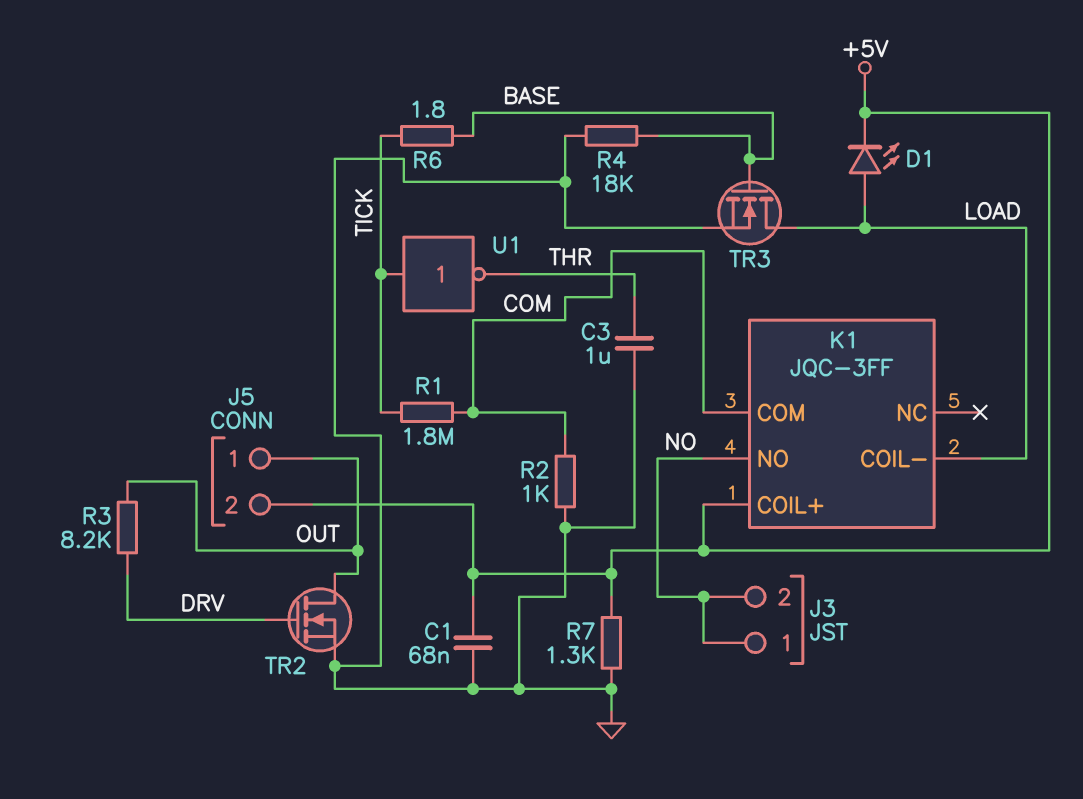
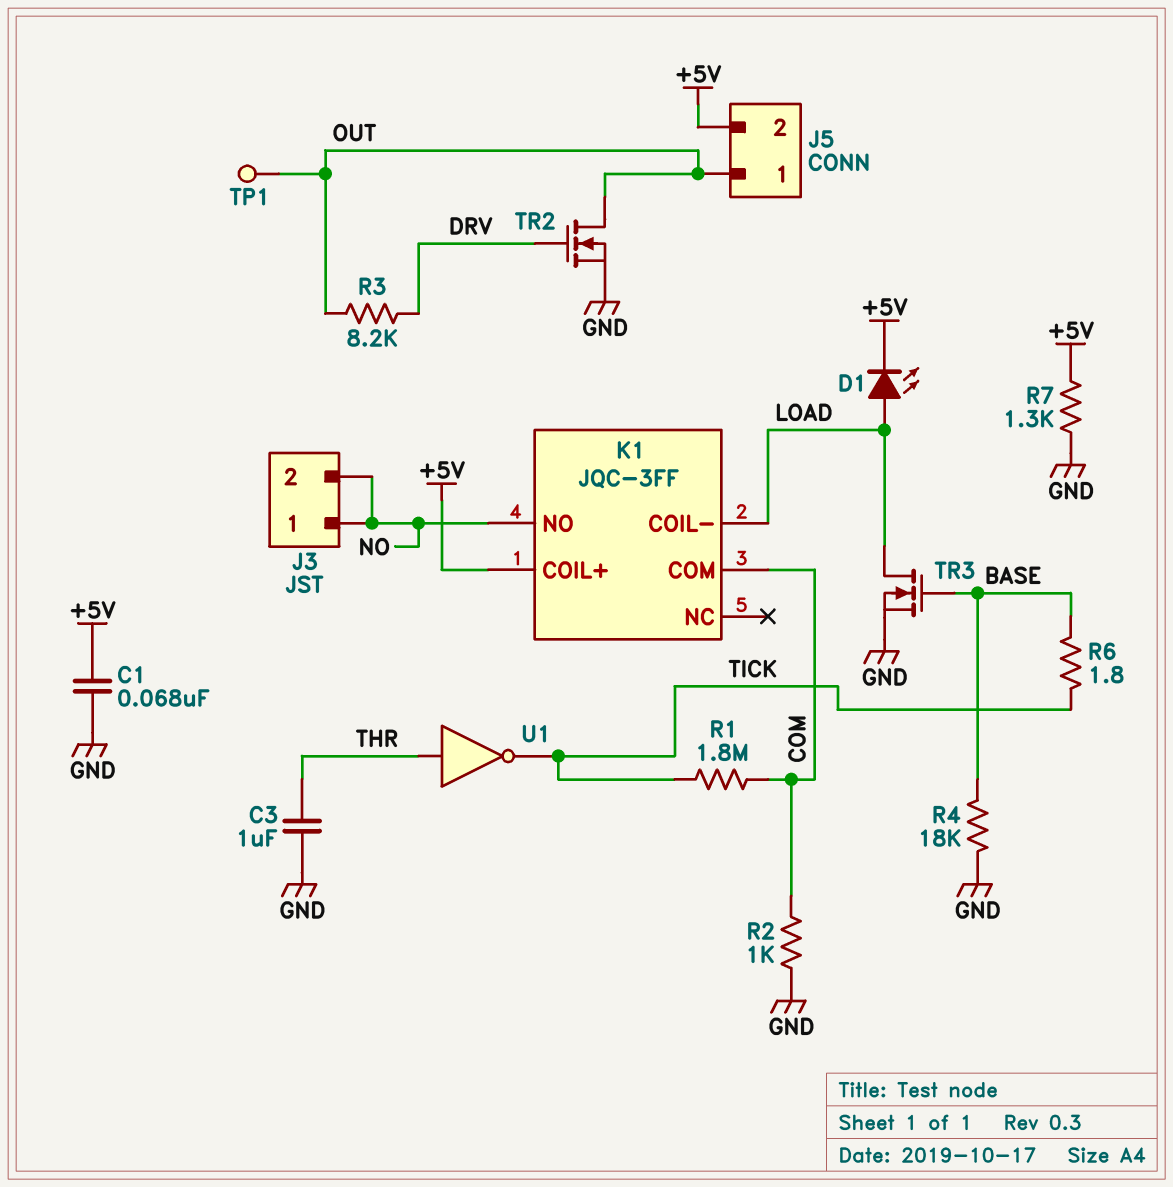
TP1: none -> test point (OUT)
U1: NOT (in TICK, out THR) -> NOT (in THR, out TICK)

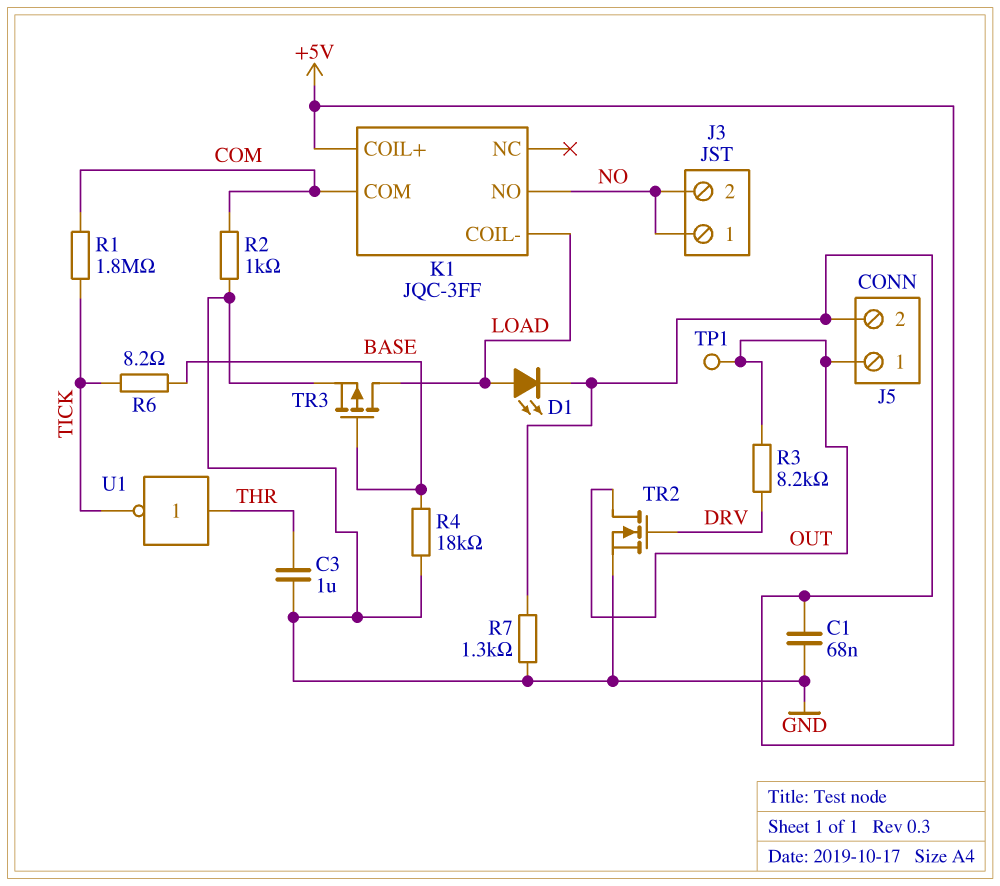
R6: 1.8 (BASE, TICK) -> 8.2 (BASE, TICK)
TR3: NMOS (G BASE, D LOAD, S GND) -> PMOS (G BASE, D LOAD, S GND)

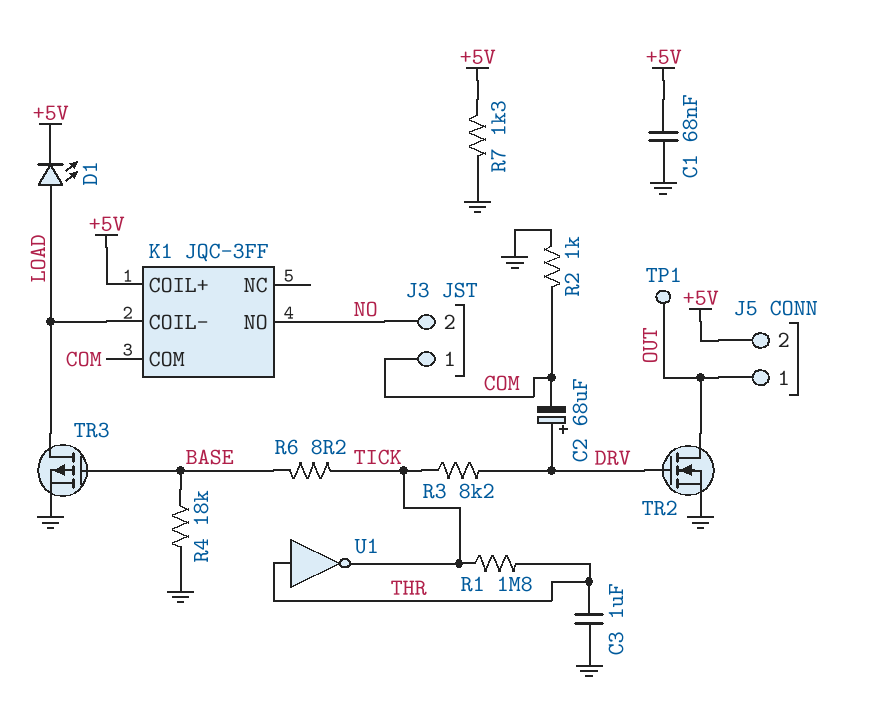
C2: none -> 68uF (plus DRV, minus COM)
J3 pin 1: NO -> COM
R1: 1.8M (COM, TICK) -> 1.8M (THR, TICK)
R3: 8.2k (DRV, OUT) -> 8.2k (DRV, TICK)

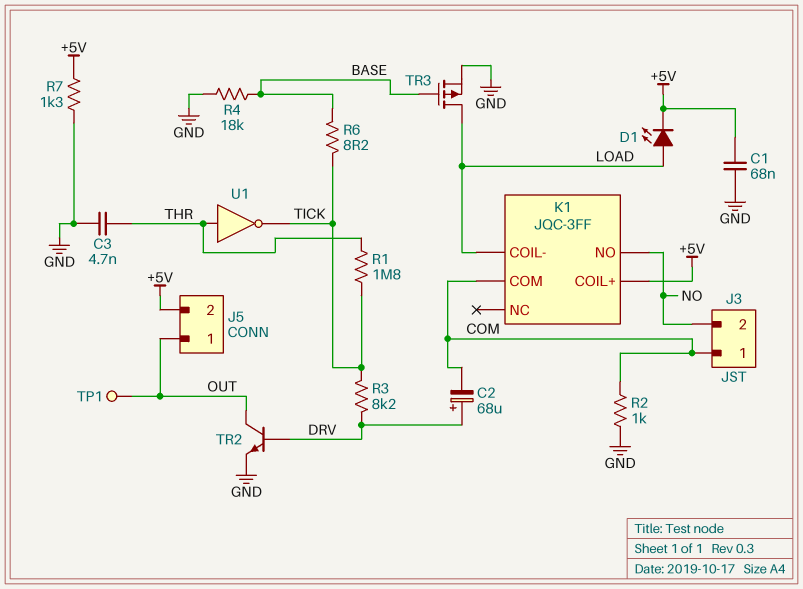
C3: 1uF (GND, THR) -> 4.7nF (GND, THR)
TR2: NMOS (G DRV, D OUT, S GND) -> NPN (B DRV, C OUT, E GND)

